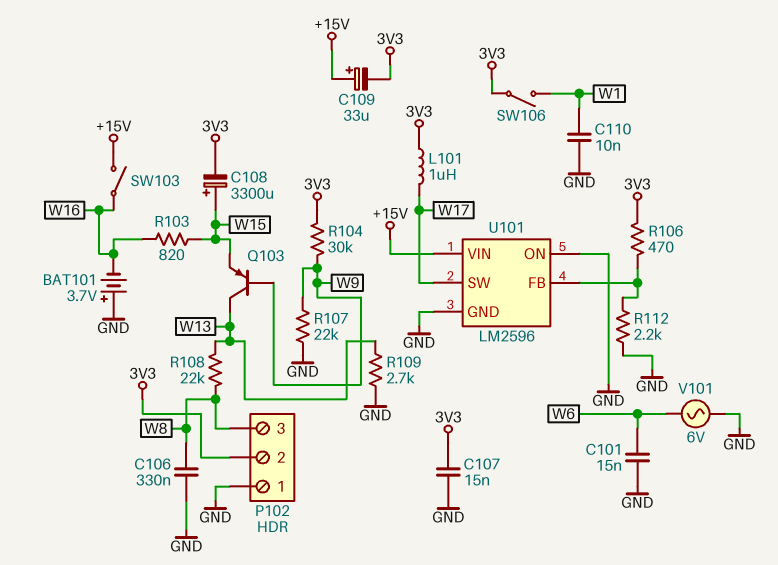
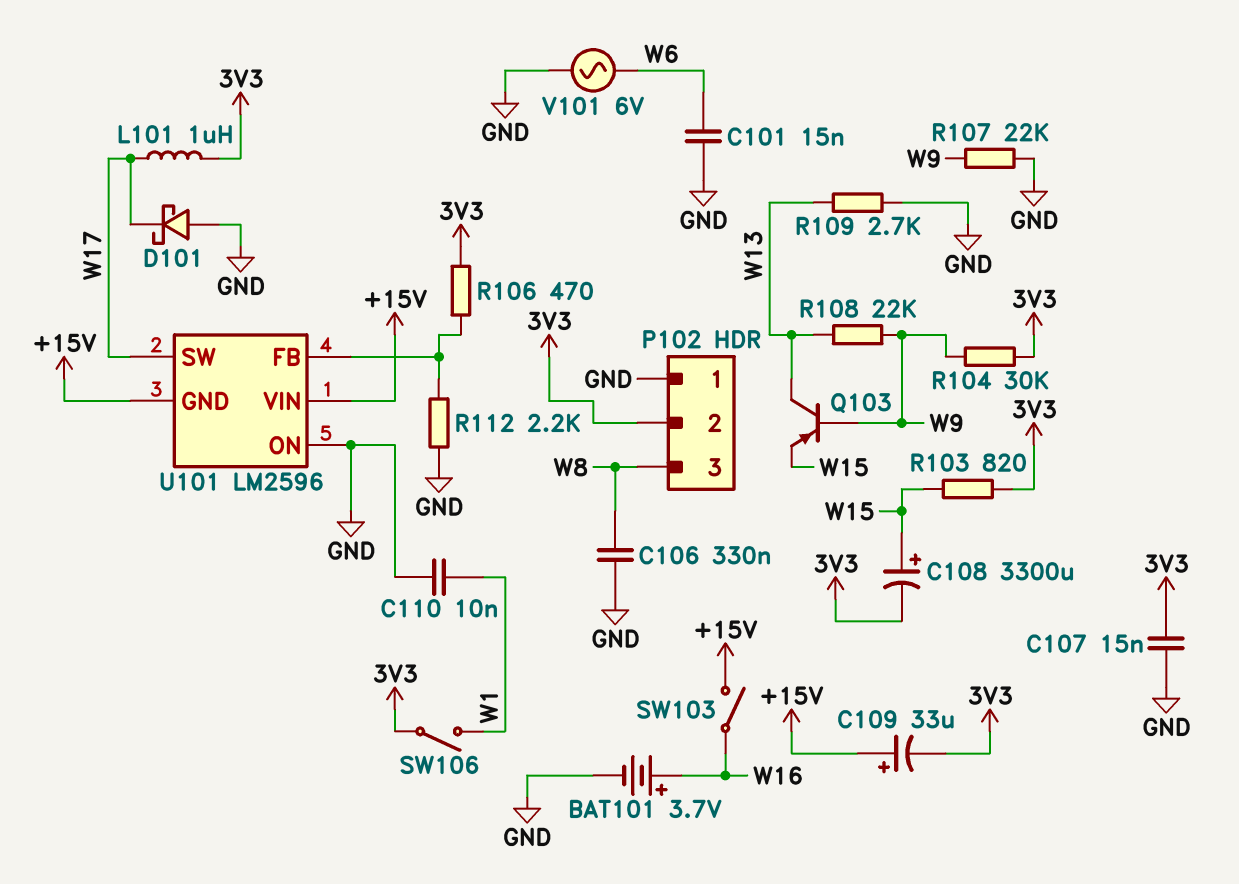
BAT101: 3.7V (plus GND, minus W16) -> 3.7V (plus W16, minus GND)
D101: none -> schottky (A GND, K W17)
R103: 820 (W15, W16) -> 820 (3V3, W15)
R108: 22k (W8, W13) -> 22k (W9, W13)
U101 pin GND: GND -> +15V

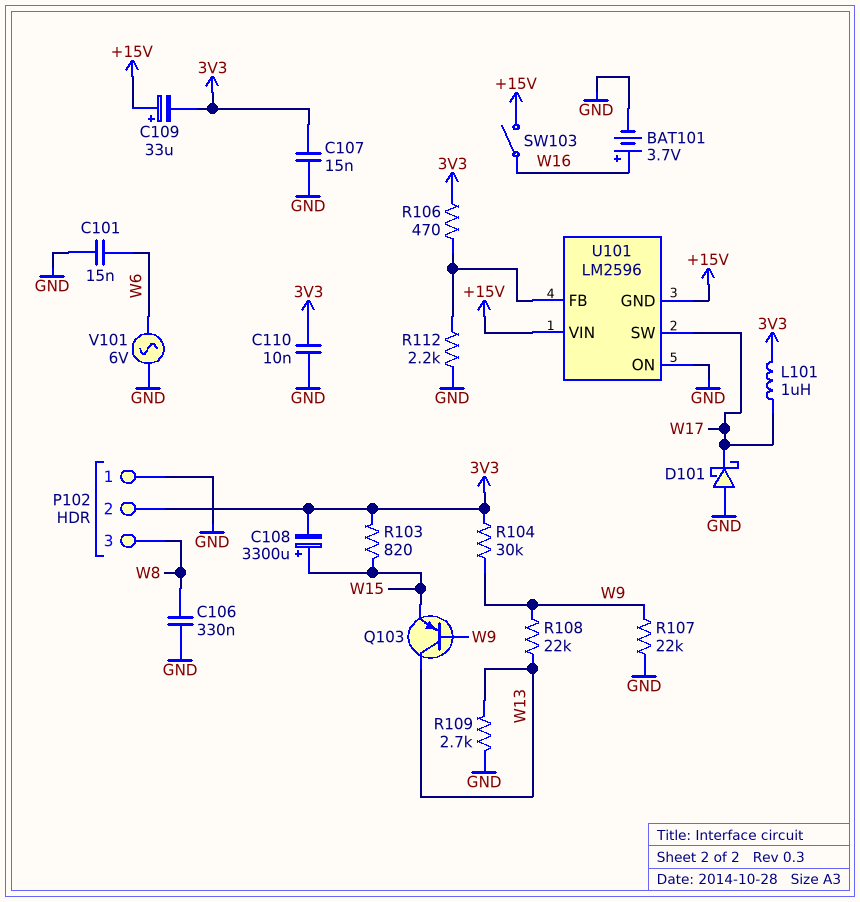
C110: 10nF (GND, W1) -> 10nF (3V3, GND)
SW106: switch (3V3, W1) -> none

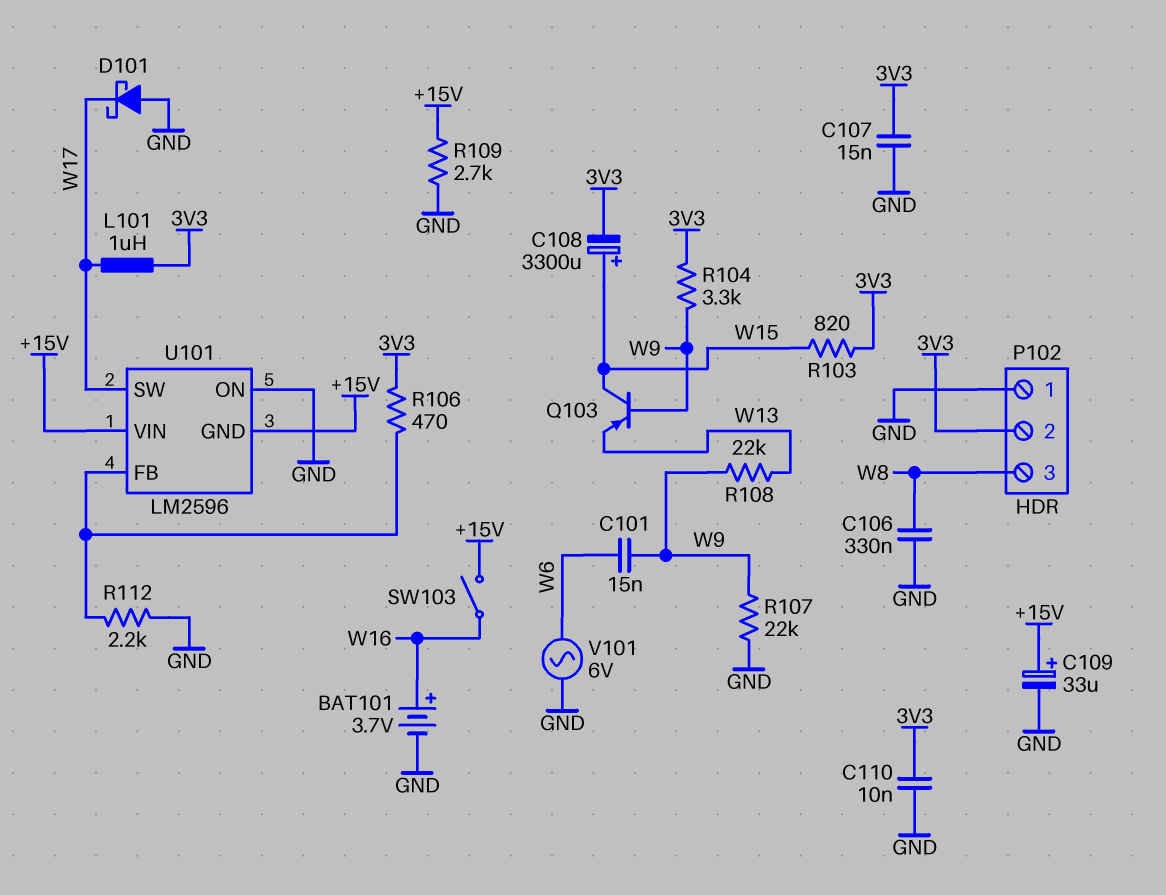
C101: 15nF (GND, W6) -> 15nF (W6, W9)
C109: 33uF (plus +15V, minus 3V3) -> 33uF (plus +15V, minus GND)
Q103: PNP (B W9, C W13, E W15) -> PNP (B W9, C W15, E W13)
R104: 30k (3V3, W9) -> 3.3k (3V3, W9)
R109: 2.7k (GND, W13) -> 2.7k (+15V, GND)

